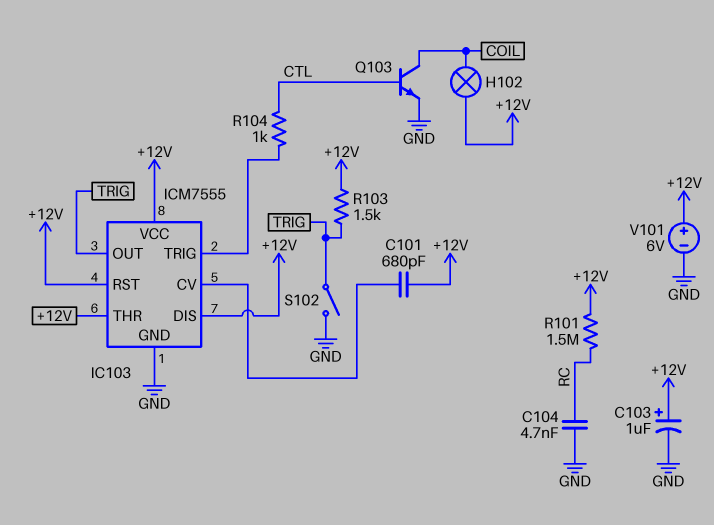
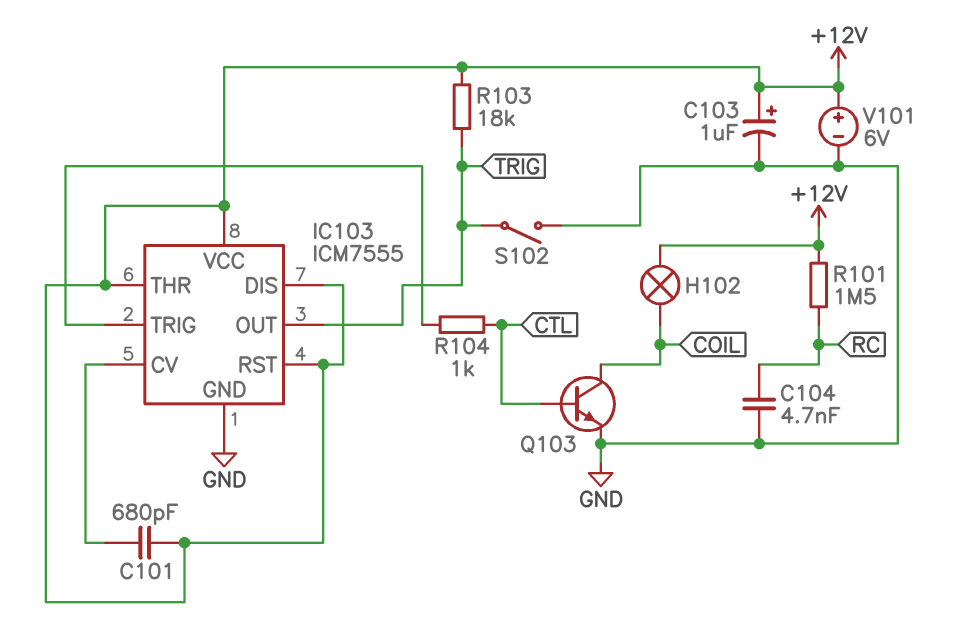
R103: 1.5k (+12V, TRIG) -> 18k (+12V, TRIG)

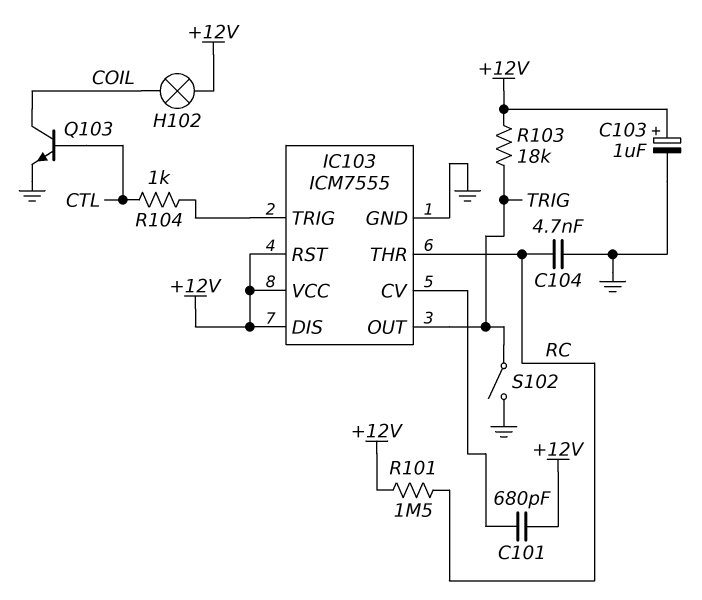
IC103 pin THR: +12V -> RC
V101: 6V (plus +12V, minus GND) -> none

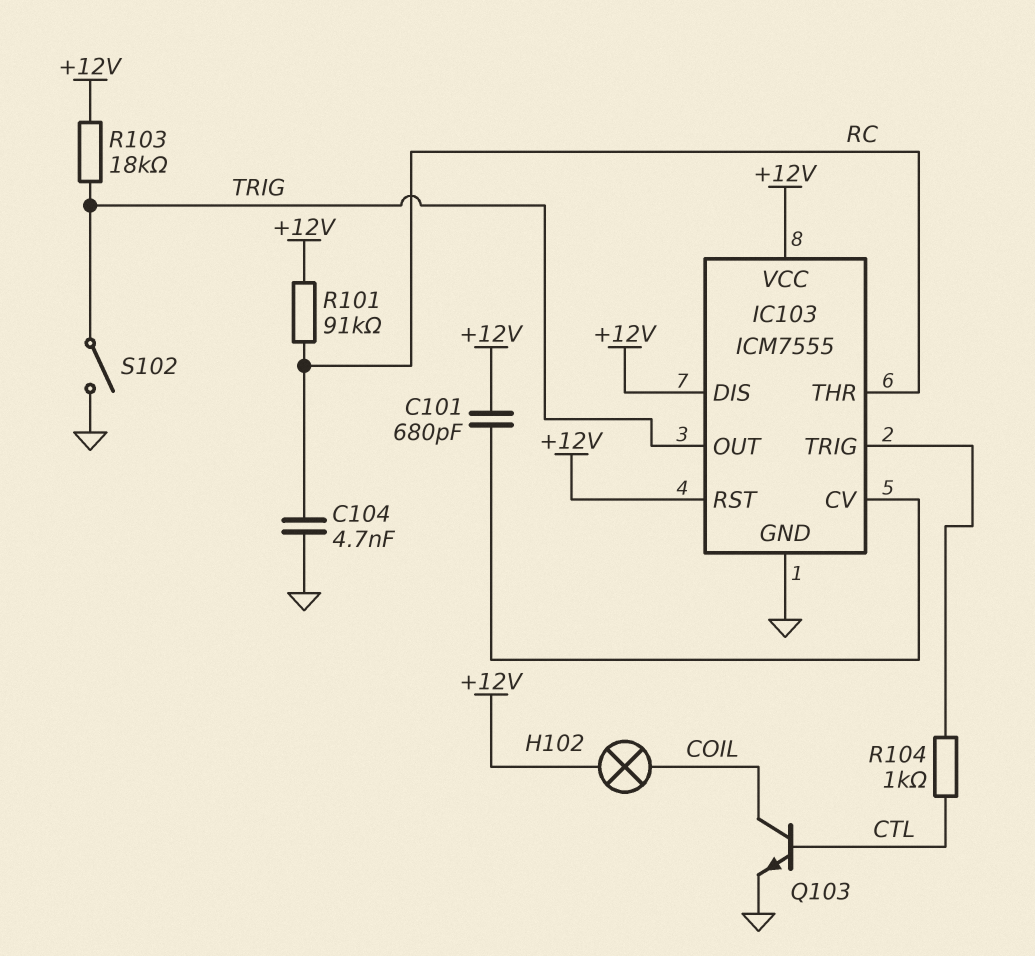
C103: 1uF (plus +12V, minus GND) -> none
R101: 1.5M (+12V, RC) -> 91k (+12V, RC)

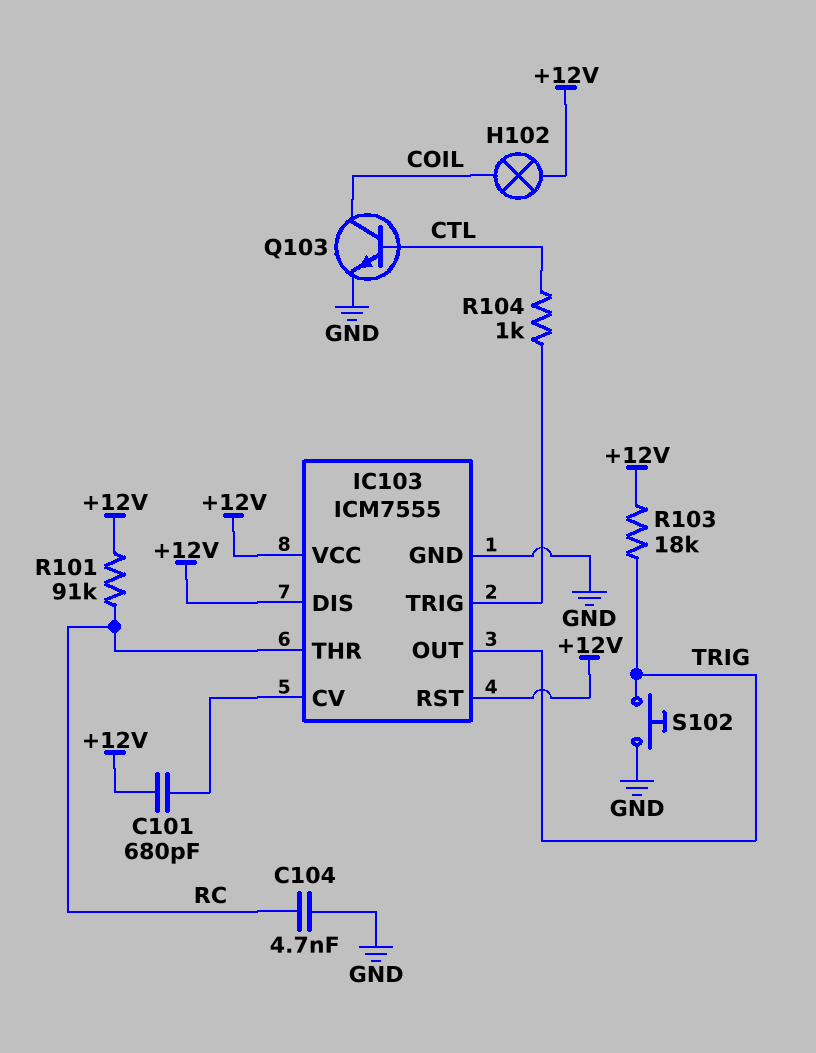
S102: switch (GND, TRIG) -> button (GND, TRIG)

